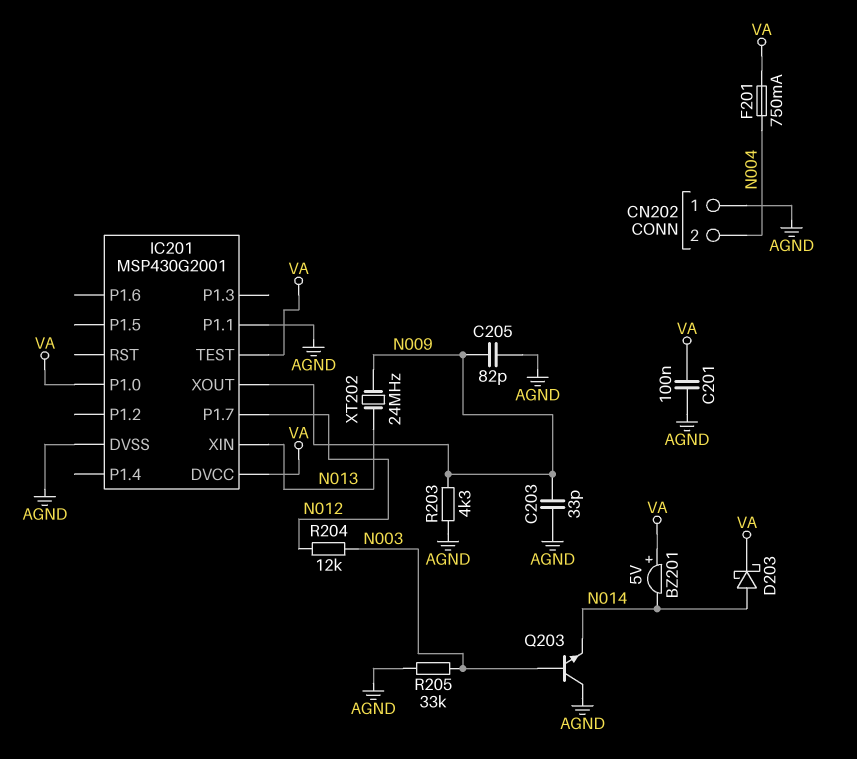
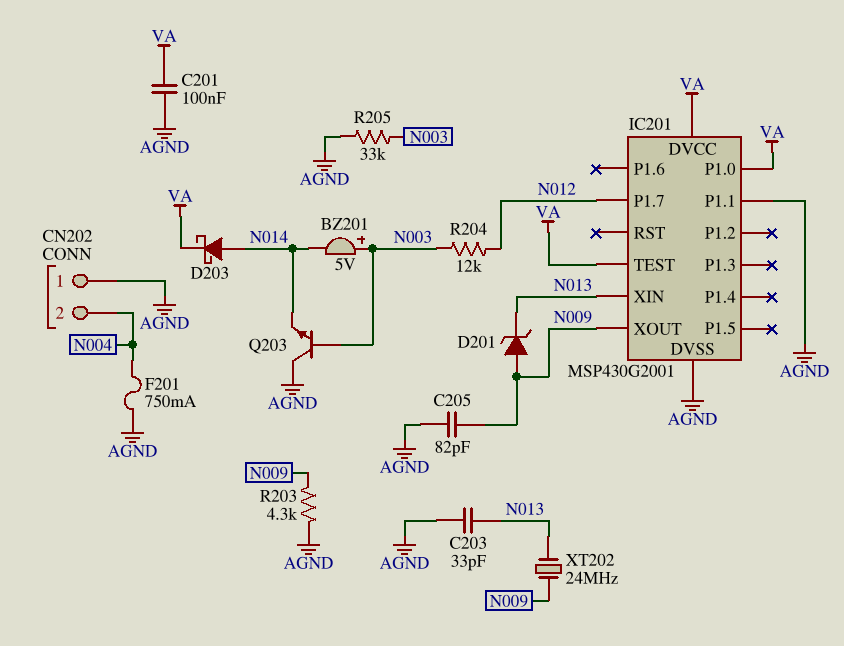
BZ201: buzzer 5V (plus VA, minus N014) -> buzzer 5V (plus N003, minus N014)
C203: 33pF (AGND, N009) -> 33pF (AGND, N013)
D201: none -> zener (A N009, K N013)
F201: 750mA (N004, VA) -> 750mA (AGND, N004)

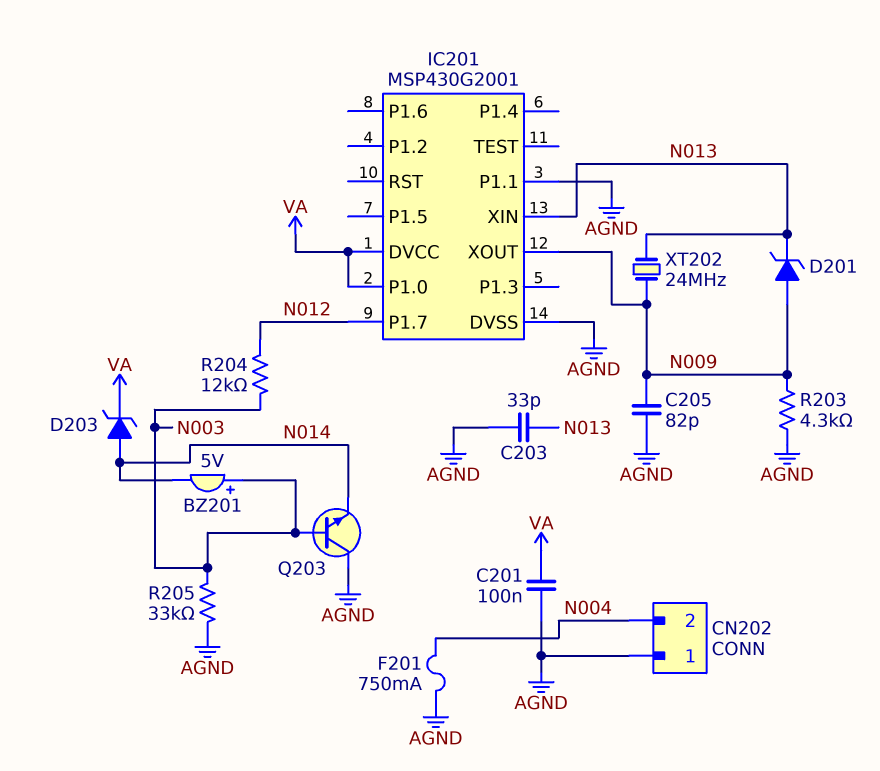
D203: schottky (A N014, K VA) -> zener (A N014, K VA)
IC201 pin TEST: VA -> none

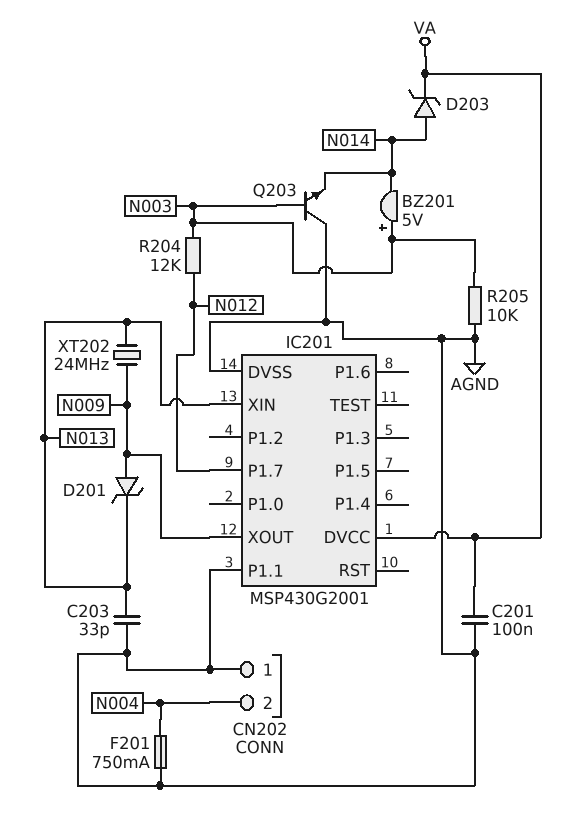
C205: 82pF (AGND, N009) -> none
IC201 pin P1.0: VA -> none
R203: 4.3k (AGND, N009) -> none
R205: 33k (AGND, N003) -> 10k (AGND, N003)

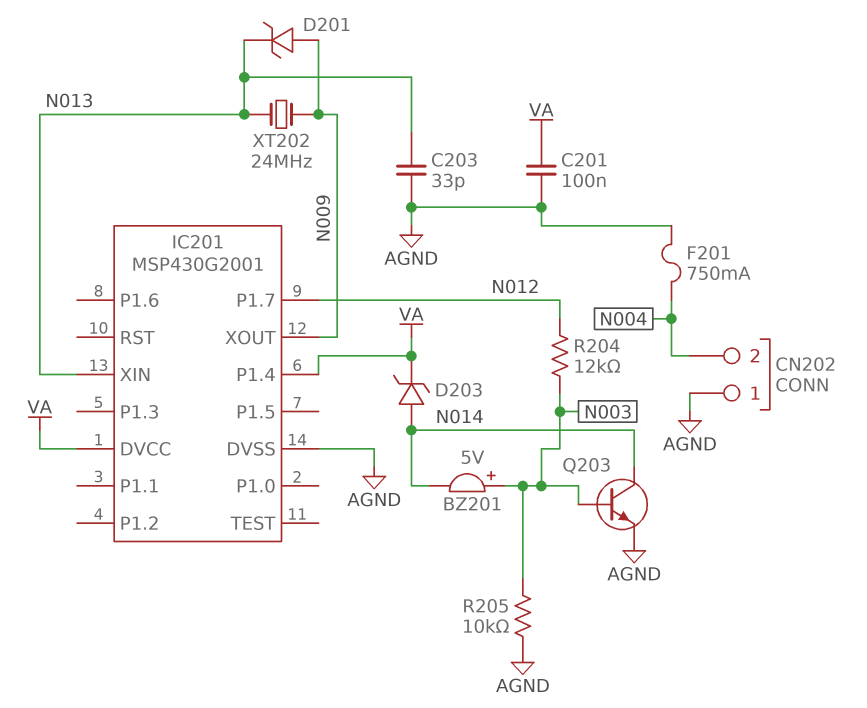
IC201 pin P1.1: AGND -> none
IC201 pin P1.4: none -> VA
Q203: NPN (B N003, C AGND, E N014) -> NPN (B N003, C N014, E AGND)

